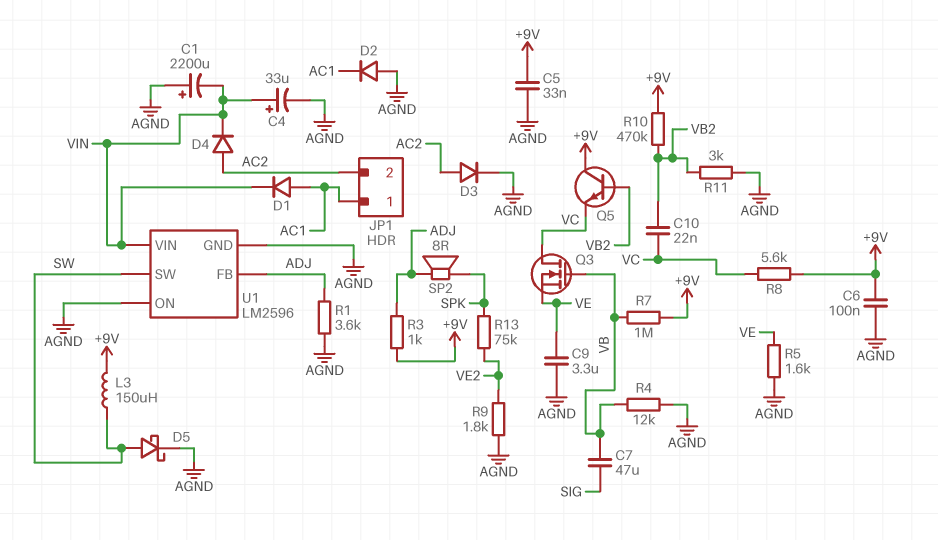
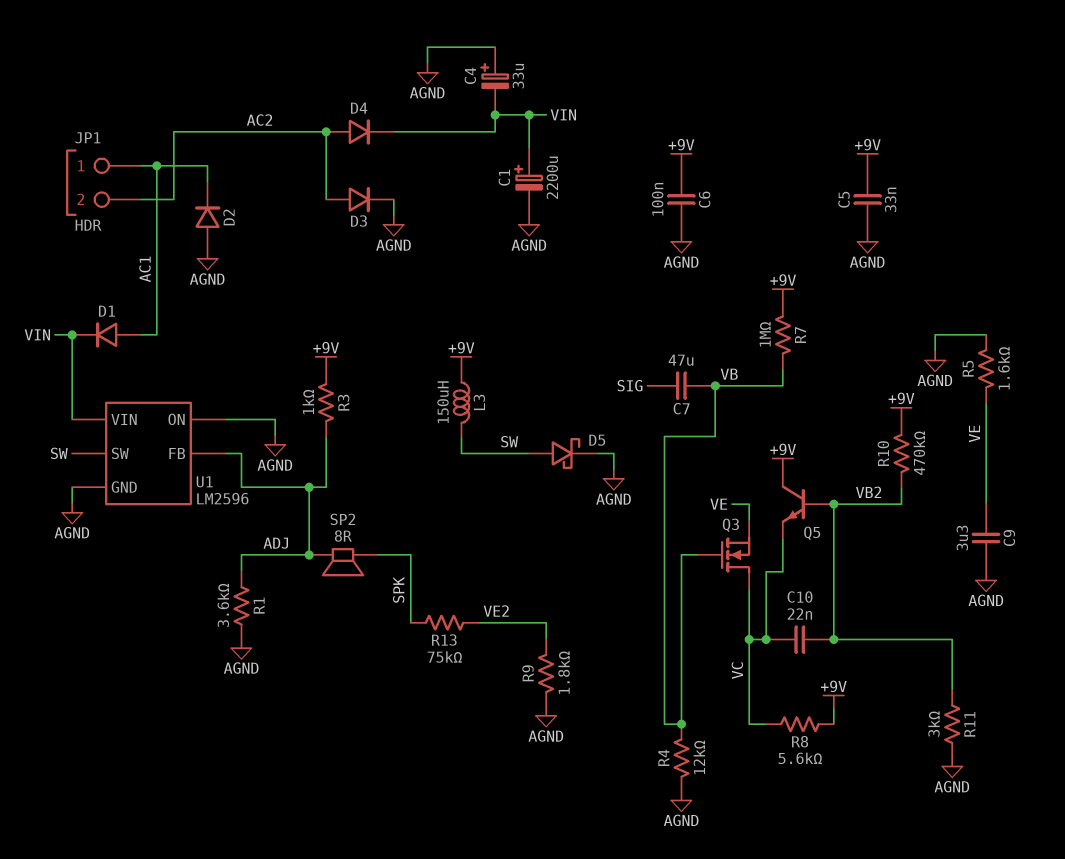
C1: 2200uF (plus AGND, minus VIN) -> 2200uF (plus VIN, minus AGND)
C4: 33uF (plus VIN, minus AGND) -> 33uF (plus AGND, minus VIN)

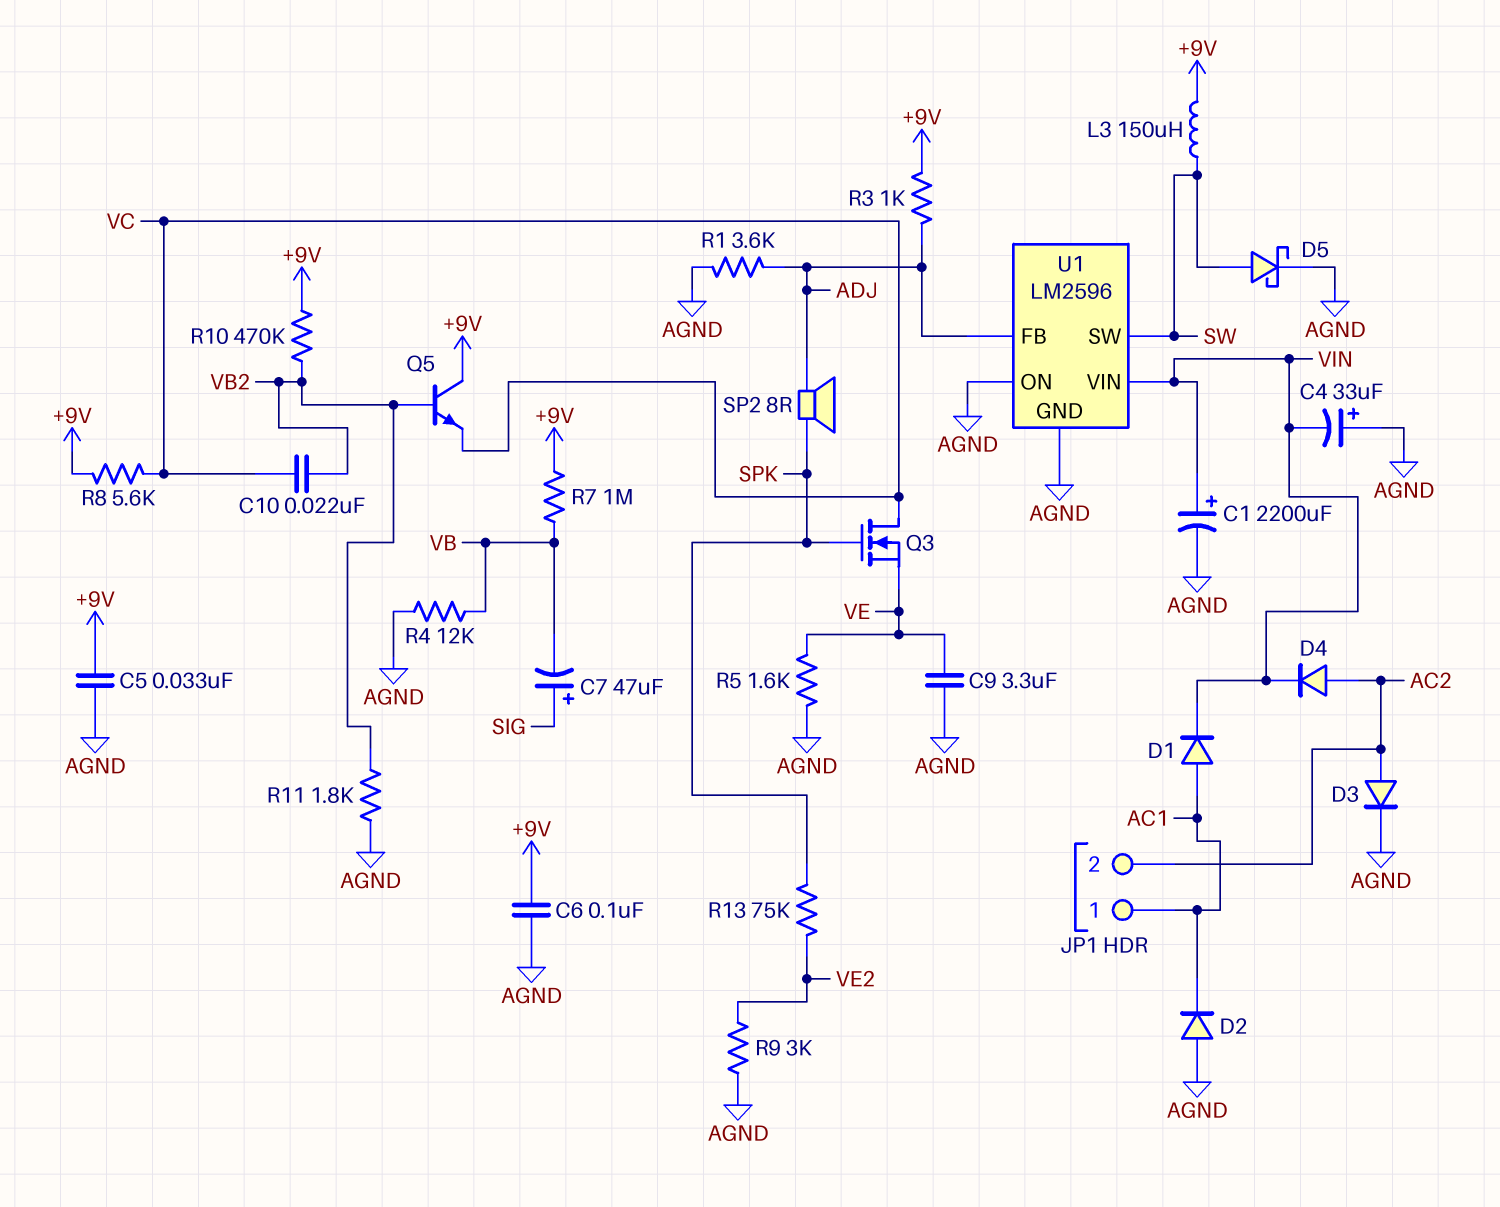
C7: 47uF (SIG, VB) -> 47uF (plus SIG, minus VB)
Q3: NMOS (G VB, D VC, S VE) -> NMOS (G SPK, D VC, S VE)
R9: 1.8k (AGND, VE2) -> 3k (AGND, VE2)
R11: 3k (AGND, VB2) -> 1.8k (AGND, VB2)

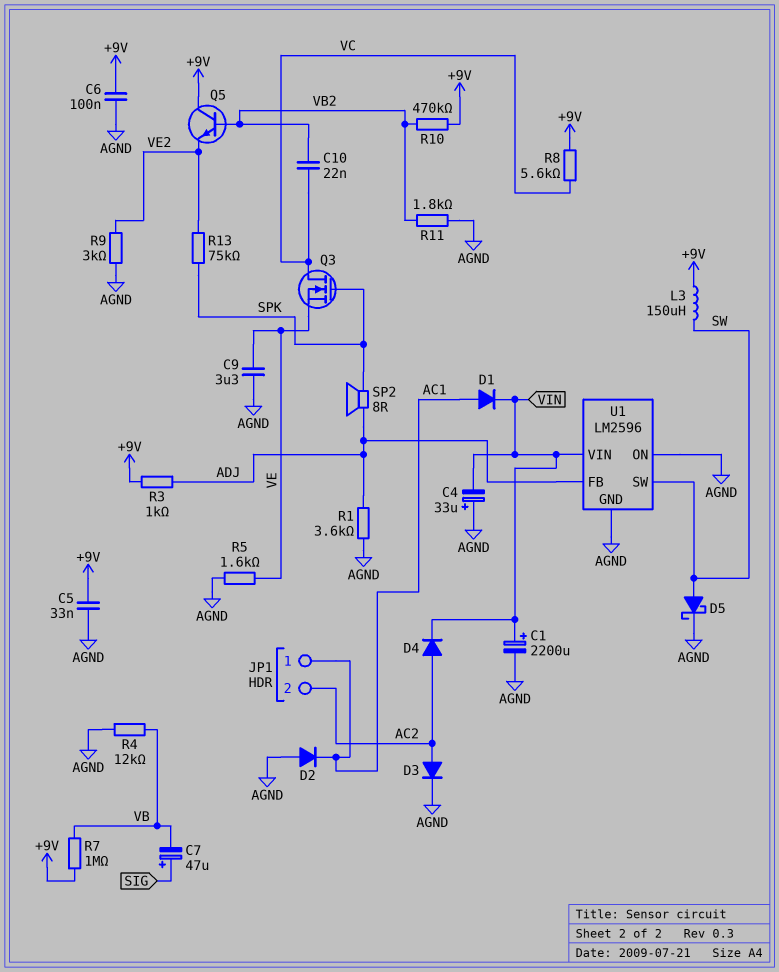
Q5: NPN (B VB2, C +9V, E VC) -> NPN (B VB2, C +9V, E VE2)

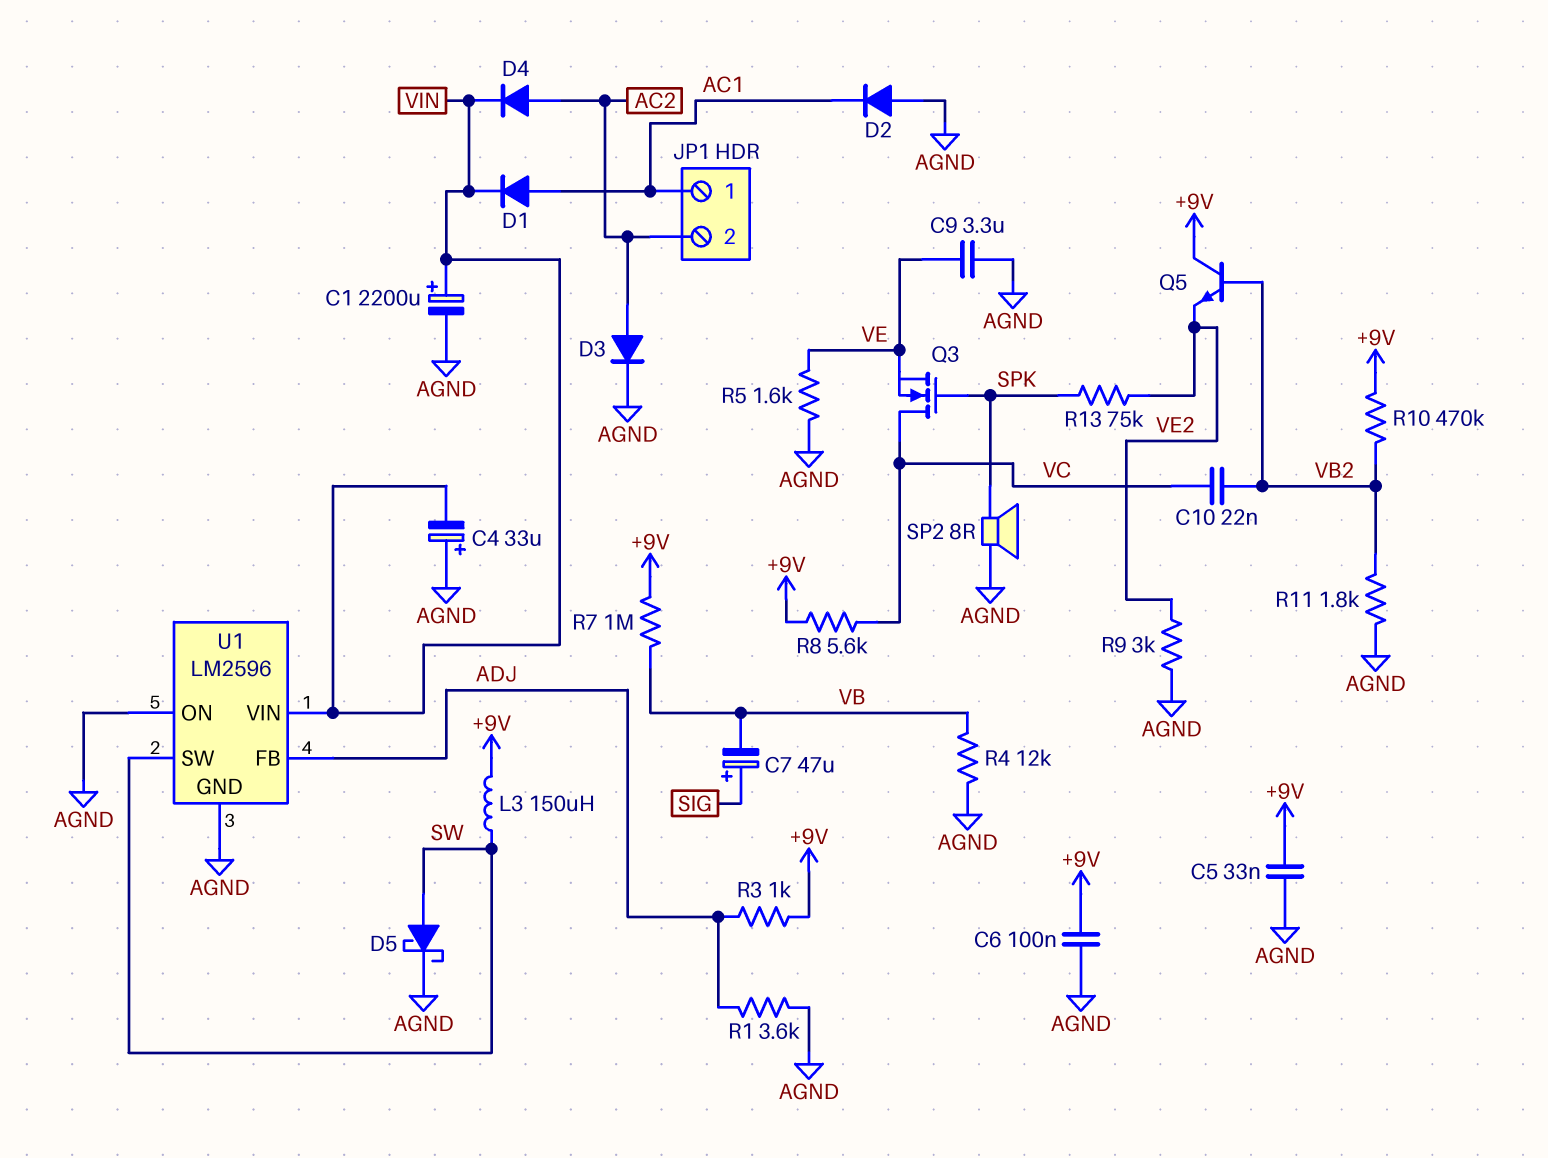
SP2: speaker 8R (ADJ, SPK) -> speaker 8R (AGND, SPK)

